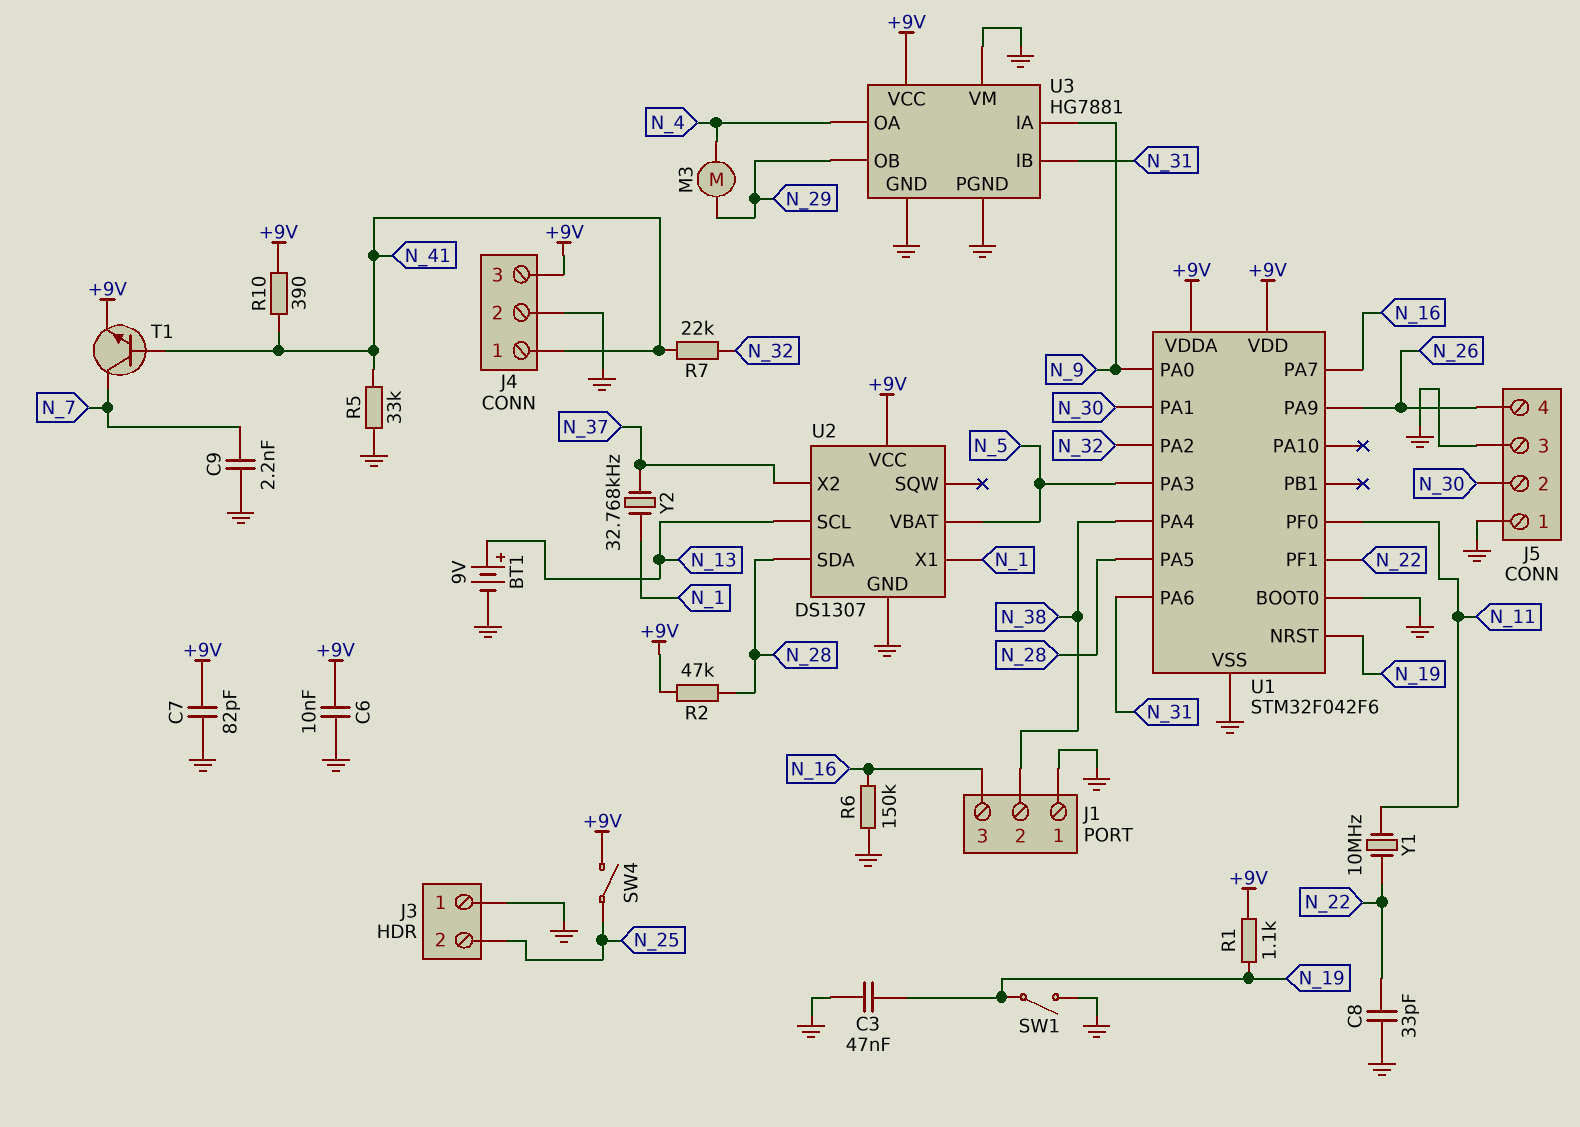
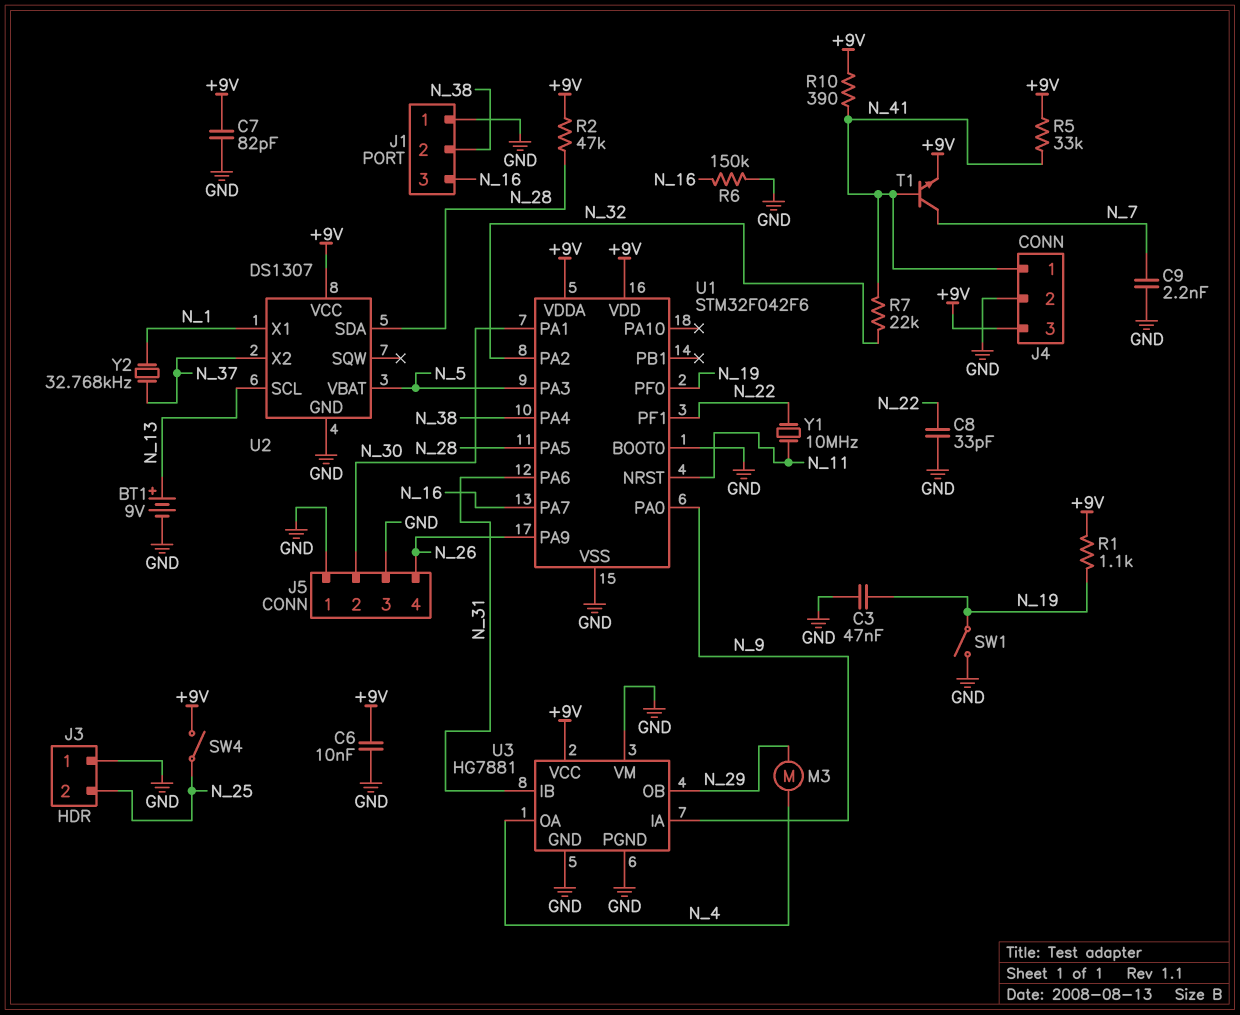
R5: 33k (GND, N_41) -> 33k (+9V, N_41)
U1 pin NRST: N_19 -> N_11
U1 pin PF0: N_11 -> N_19

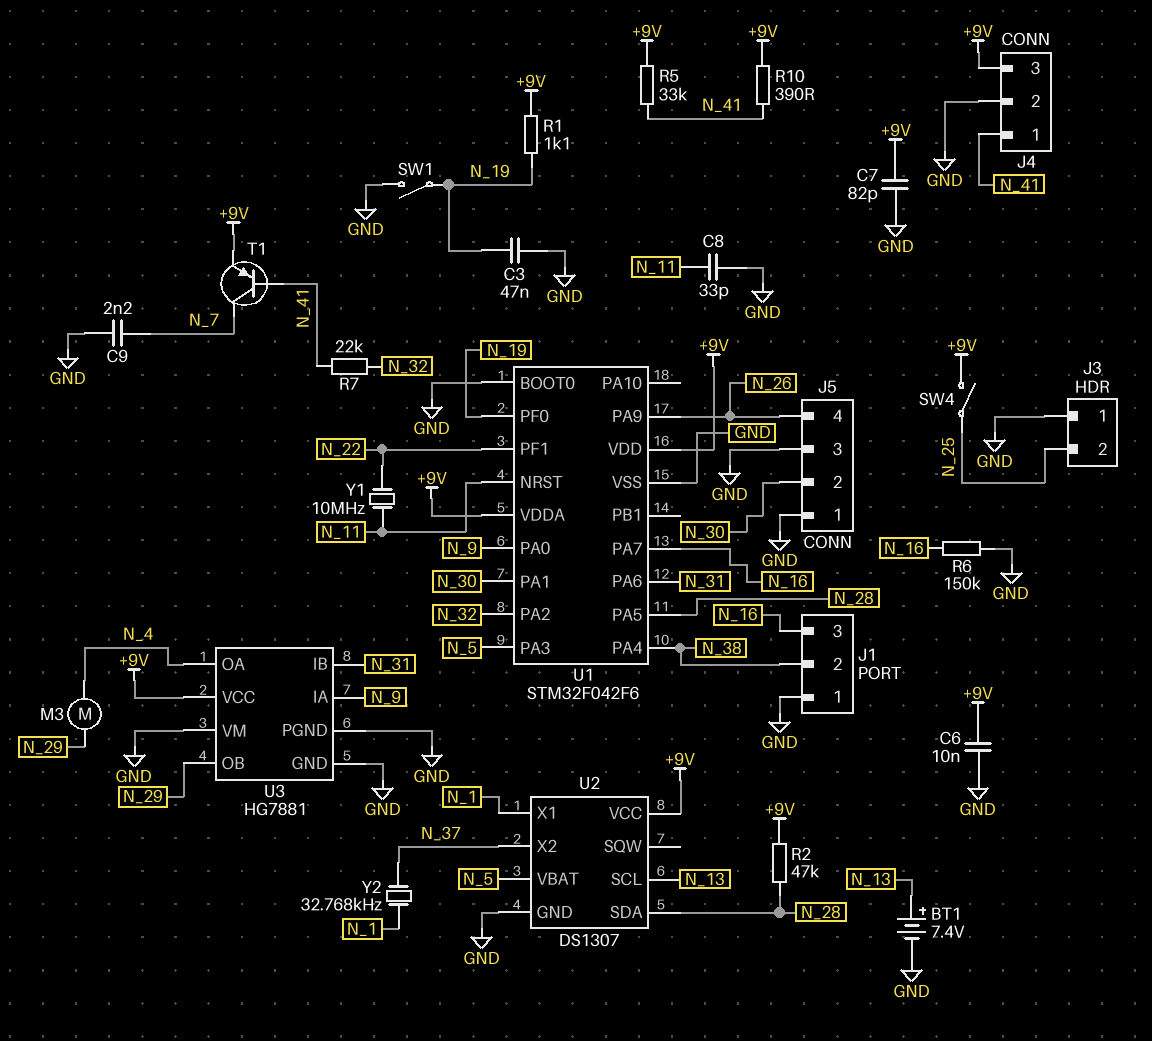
BT1: 9V (plus N_13, minus GND) -> 7.4V (plus N_13, minus GND)
C8: 33pF (GND, N_22) -> 33pF (GND, N_11)
T1: NPN (B N_41, C N_7, E +9V) -> PNP (B N_41, C N_7, E +9V)

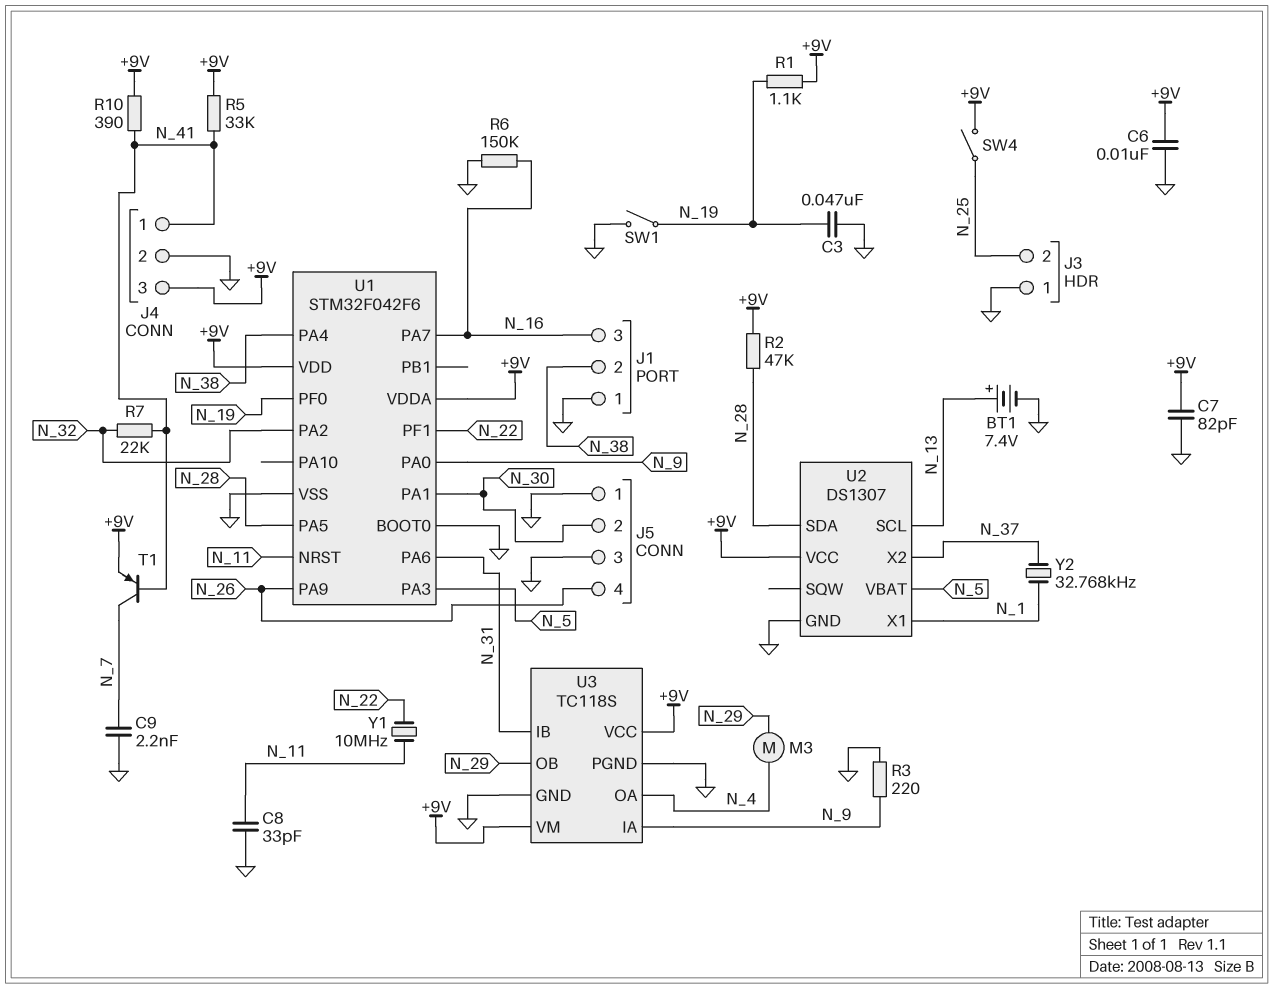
R3: none -> 220 (GND, N_9)
U3: HG7881 -> TC118S
U3 pin VM: GND -> +9V

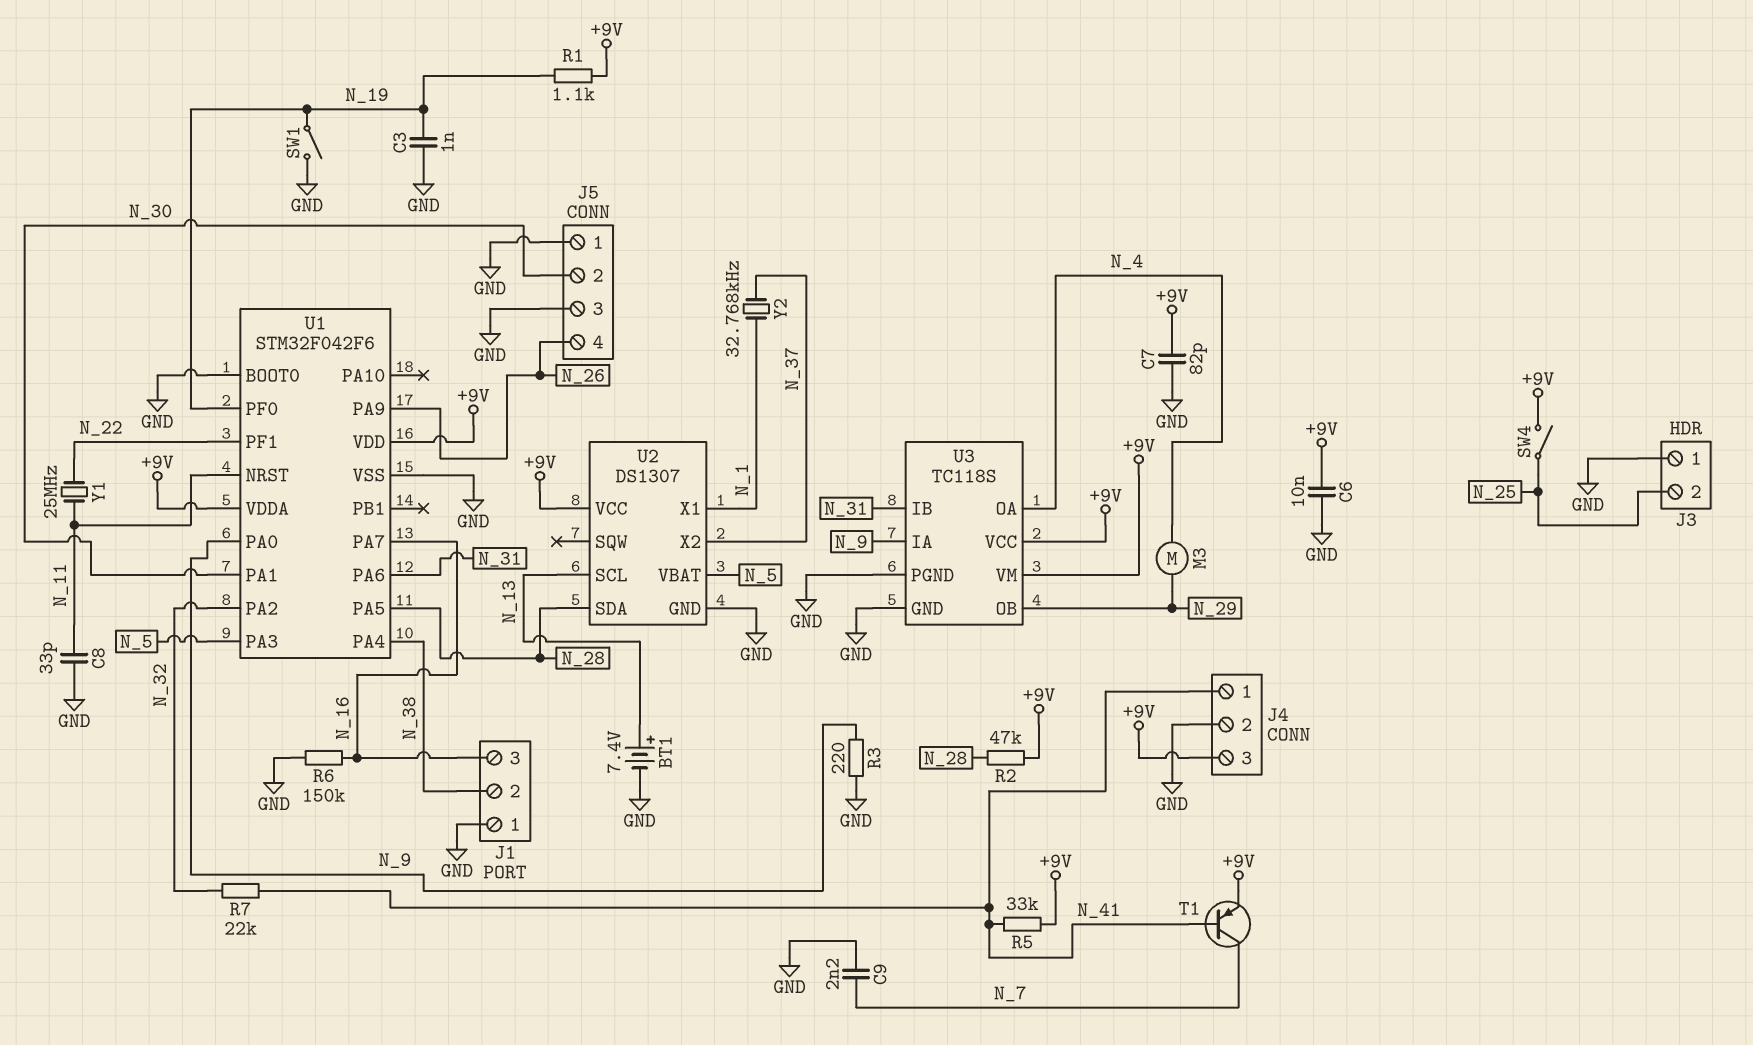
C3: 47nF (GND, N_19) -> 1nF (GND, N_19)
R10: 390 (+9V, N_41) -> none
Y1: 10MHz (N_11, N_22) -> 25MHz (N_11, N_22)

